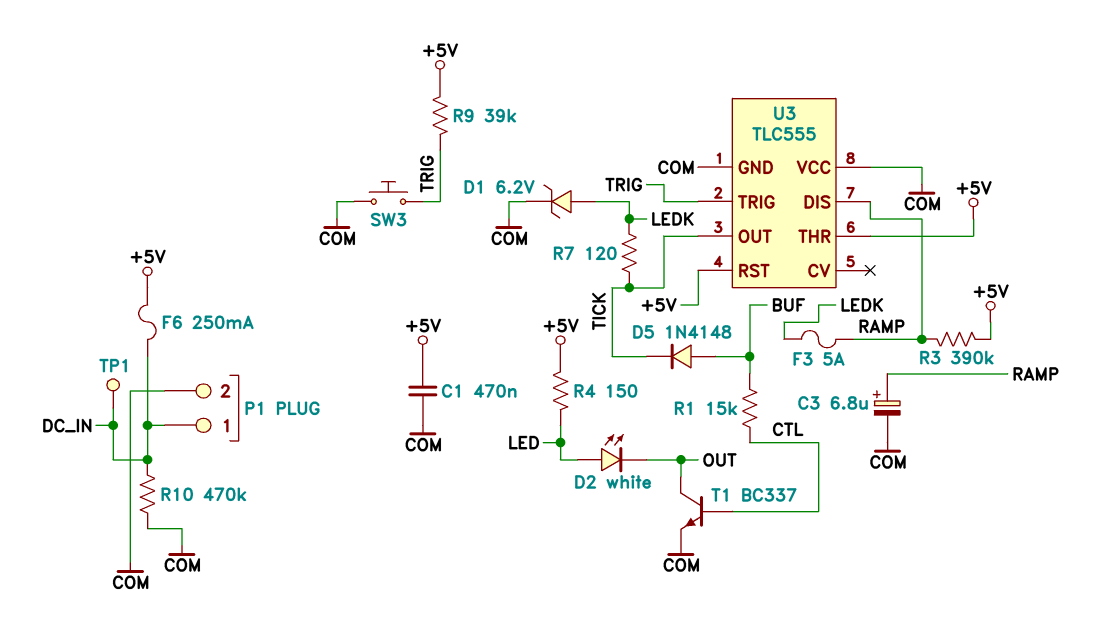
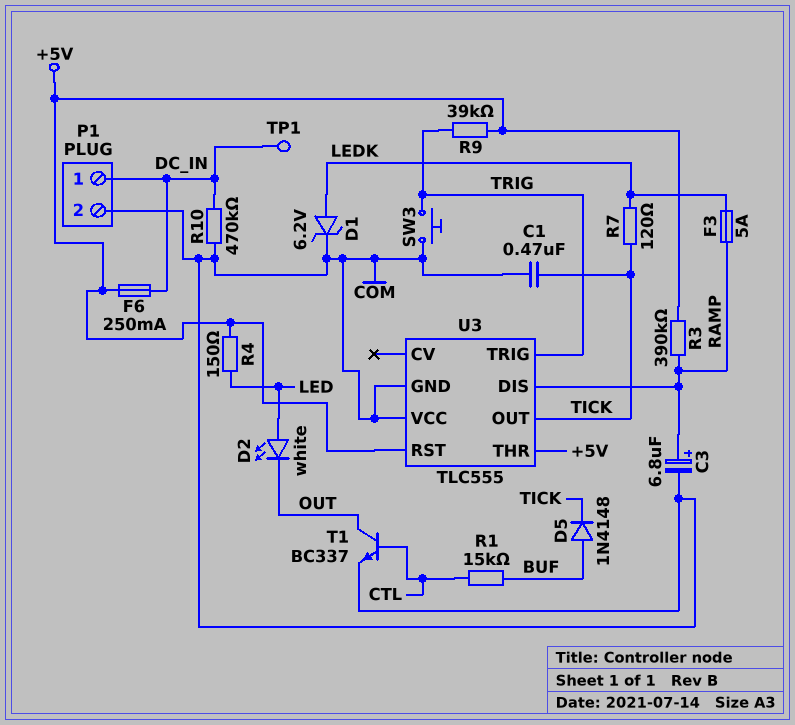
C1: 470nF (+5V, COM) -> 470nF (COM, TICK)

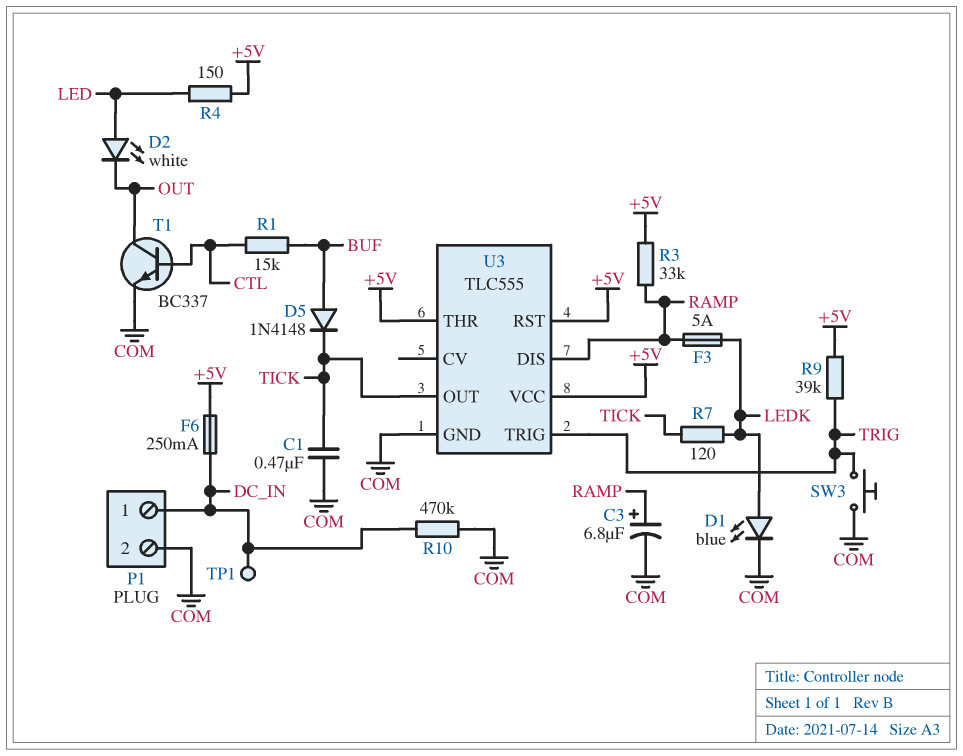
D1: zener 6.2V (A LEDK, K COM) -> LED blue (A LEDK, K COM)
R3: 390k (+5V, RAMP) -> 33k (+5V, RAMP)
U3 pin VCC: COM -> +5V

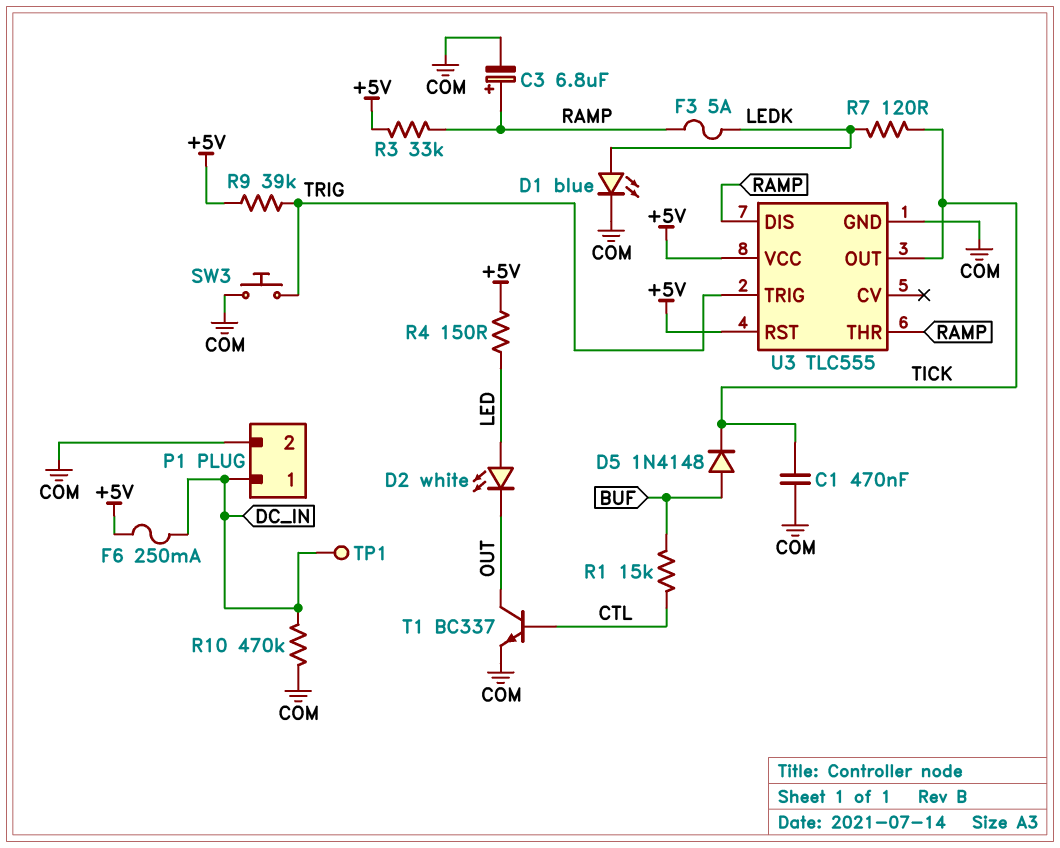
U3 pin THR: +5V -> RAMP

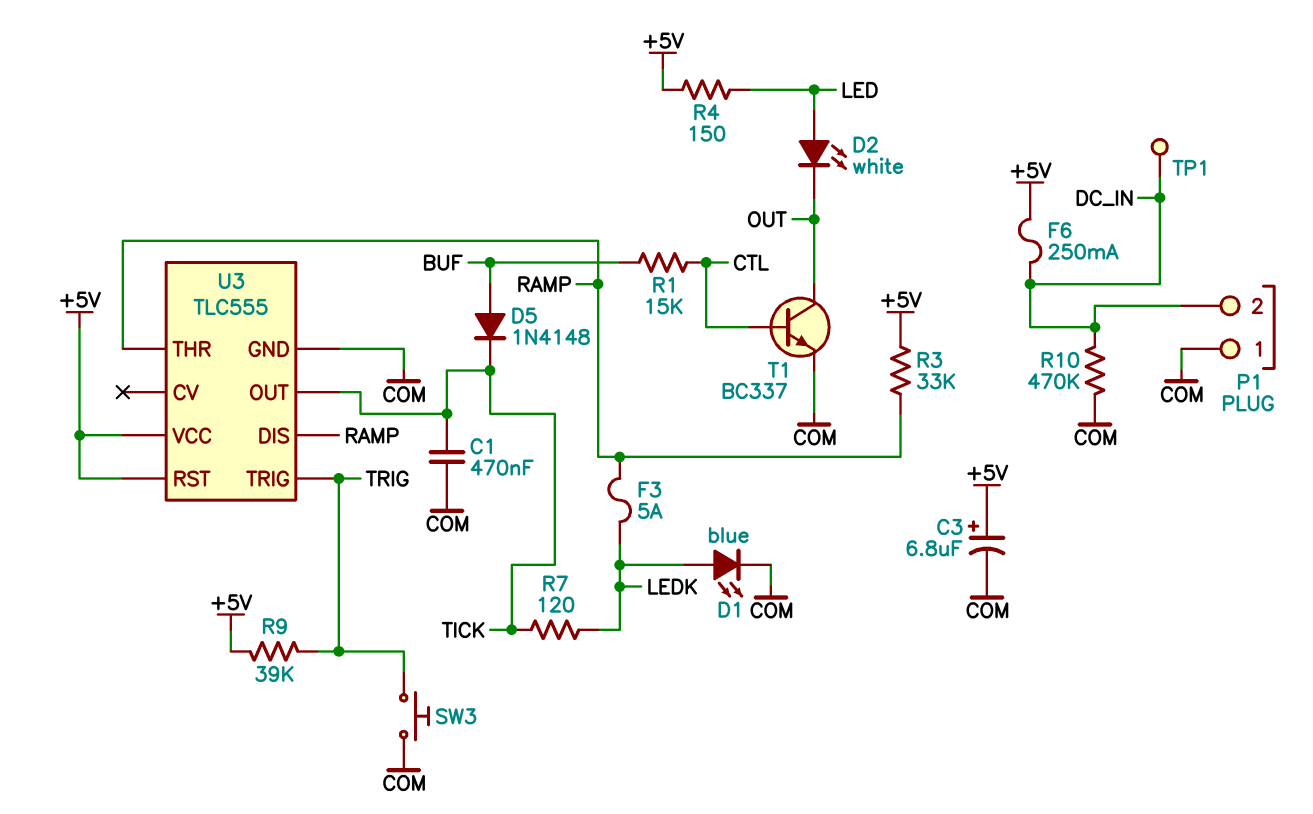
C3: 6.8uF (plus RAMP, minus COM) -> 6.8uF (plus +5V, minus COM)
P1 pin 1: DC_IN -> COM
P1 pin 2: COM -> DC_IN

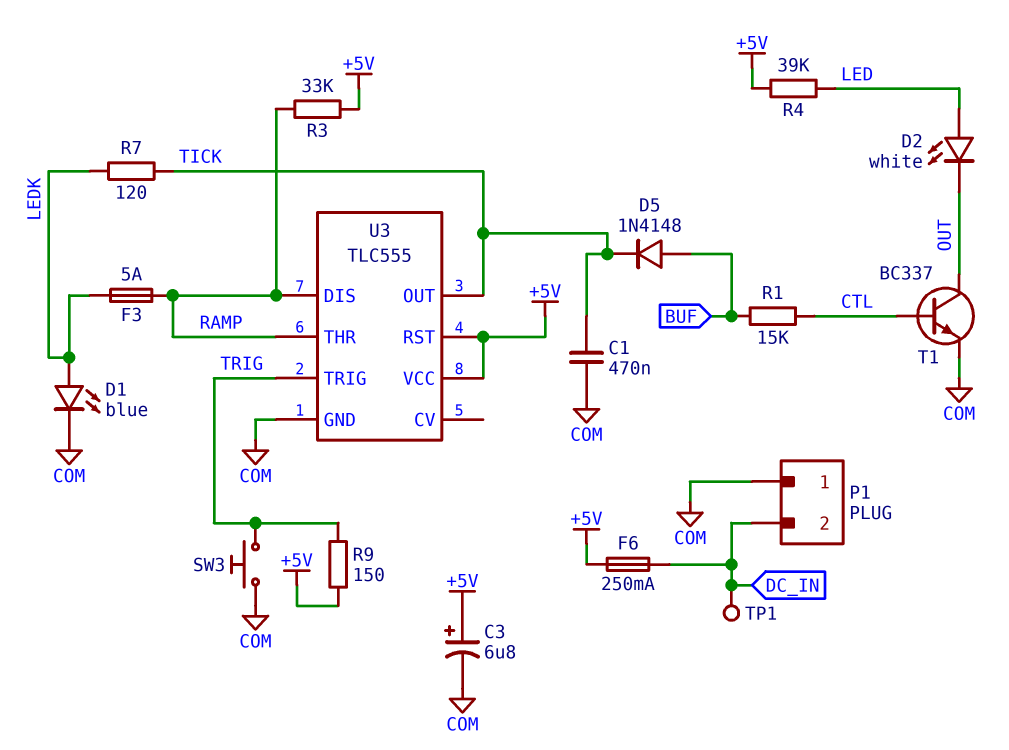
R4: 150 (+5V, LED) -> 39k (+5V, LED)
R9: 39k (+5V, TRIG) -> 150 (+5V, TRIG)
R10: 470k (COM, DC_IN) -> none

